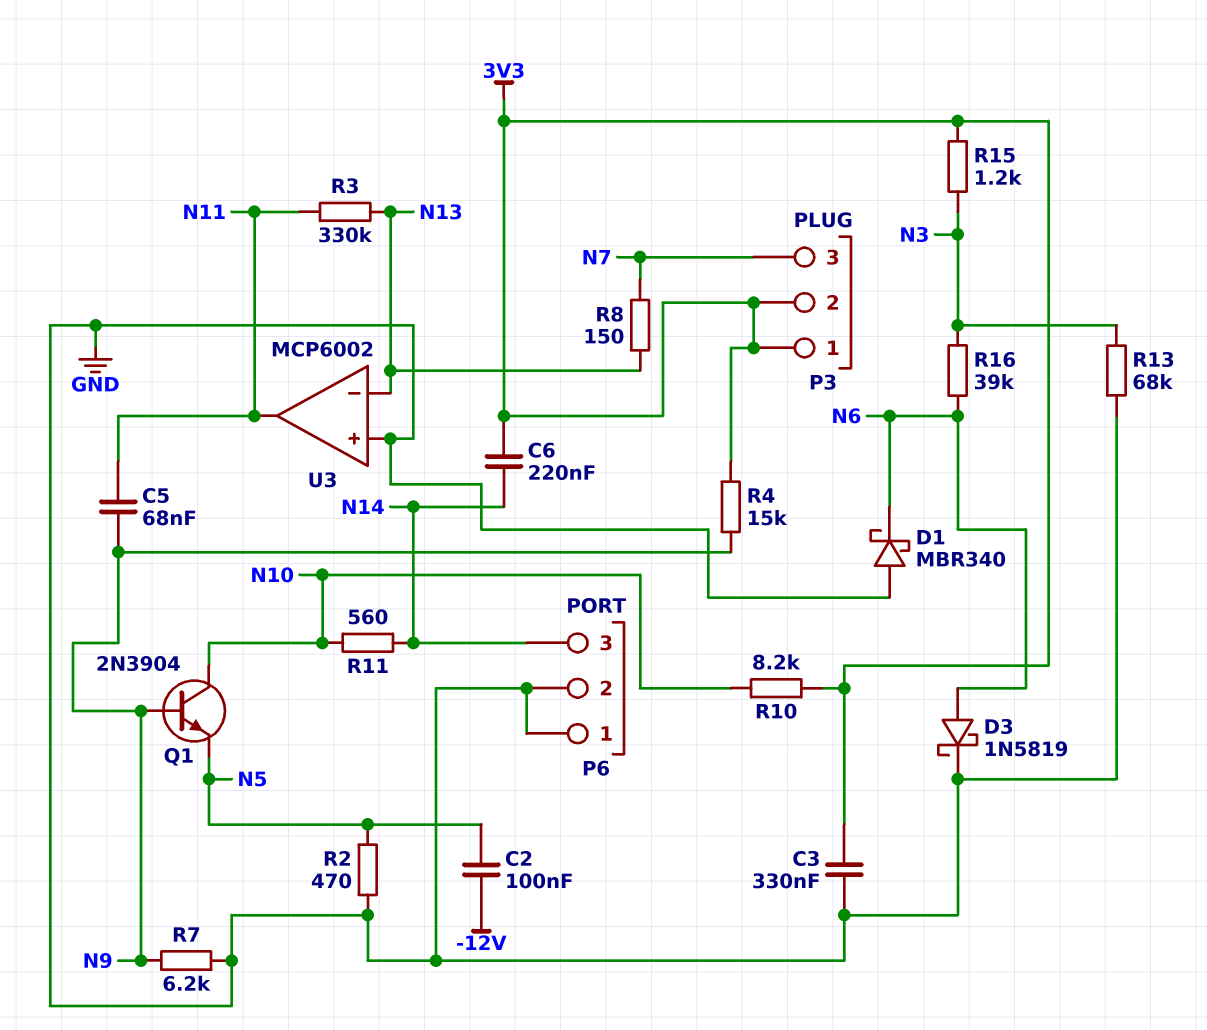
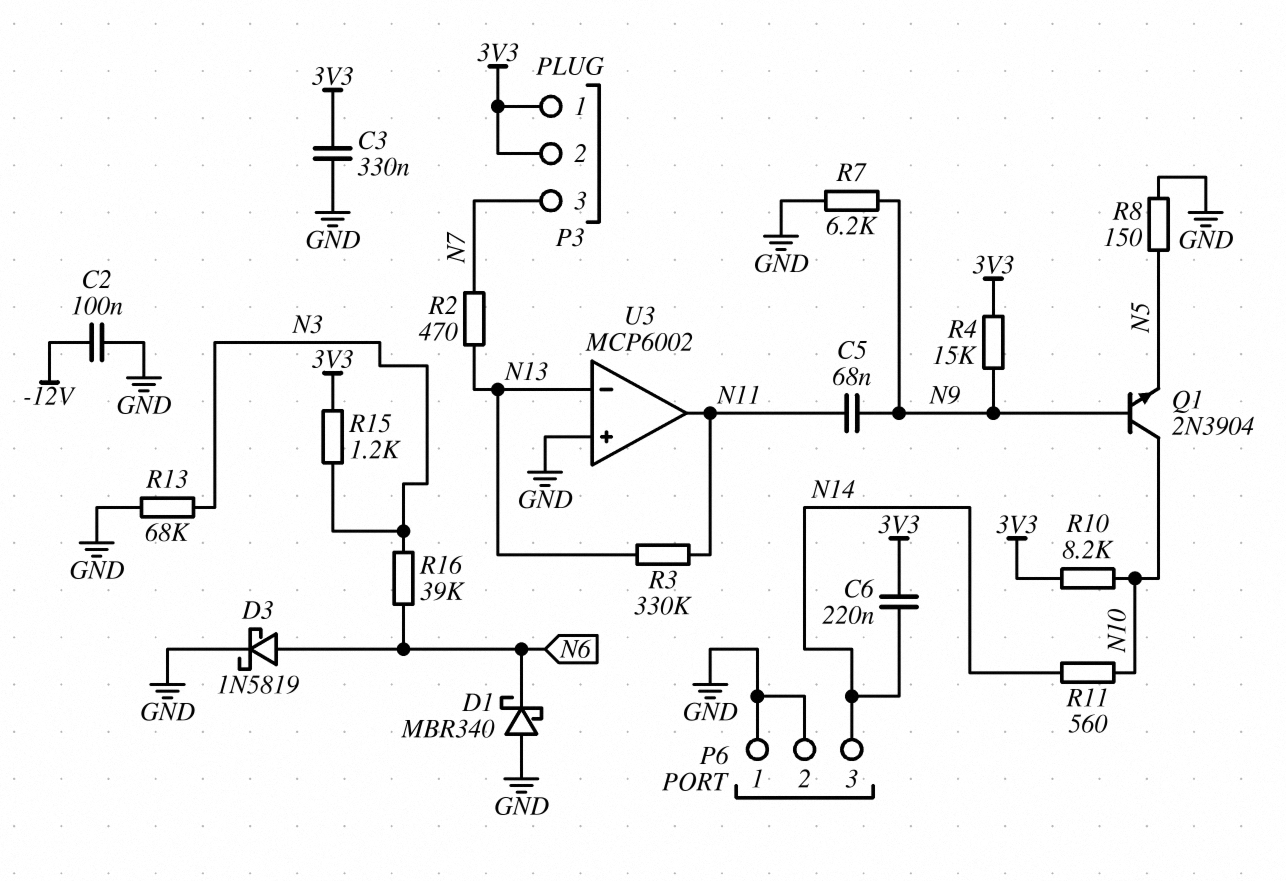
C2: 100nF (-12V, N5) -> 100nF (-12V, GND)
R2: 470 (GND, N5) -> 470 (N7, N13)
R8: 150 (N7, N13) -> 150 (GND, N5)

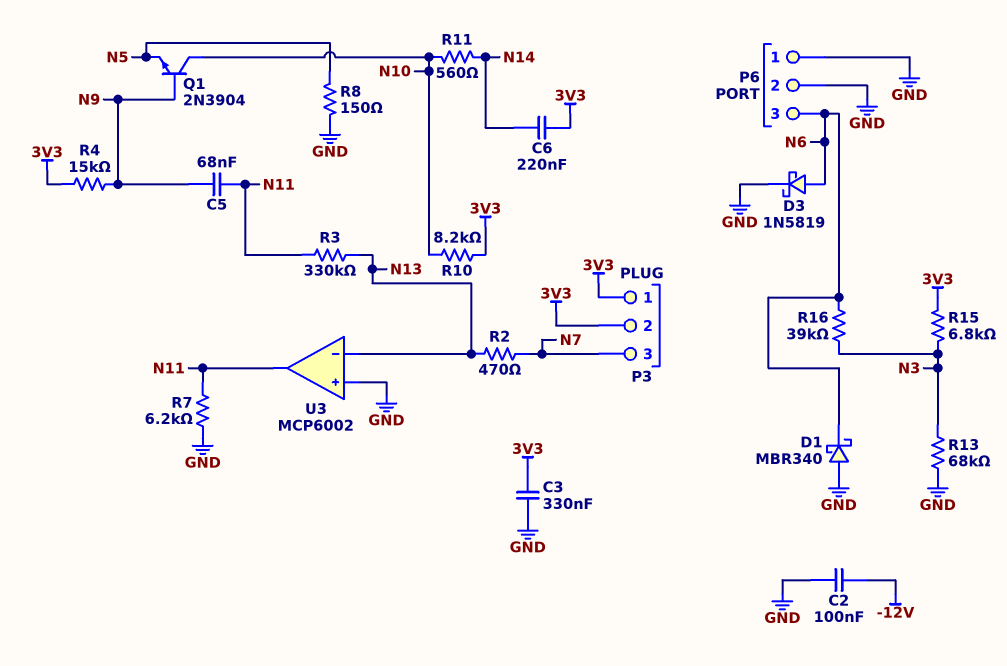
P6 pin 3: N14 -> N6
R7: 6.2k (GND, N9) -> 6.2k (GND, N11)
R15: 1.2k (3V3, N3) -> 6.8k (3V3, N3)

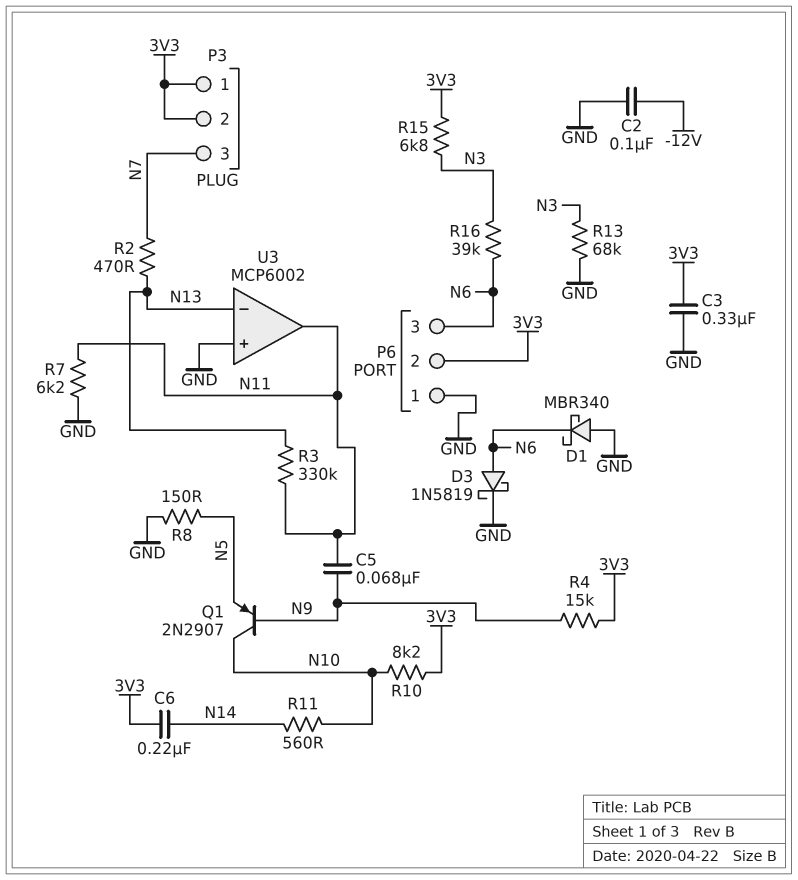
P6 pin 2: GND -> 3V3
Q1: NPN 2N3904 (B N9, C N10, E N5) -> PNP 2N2907 (B N9, C N10, E N5)

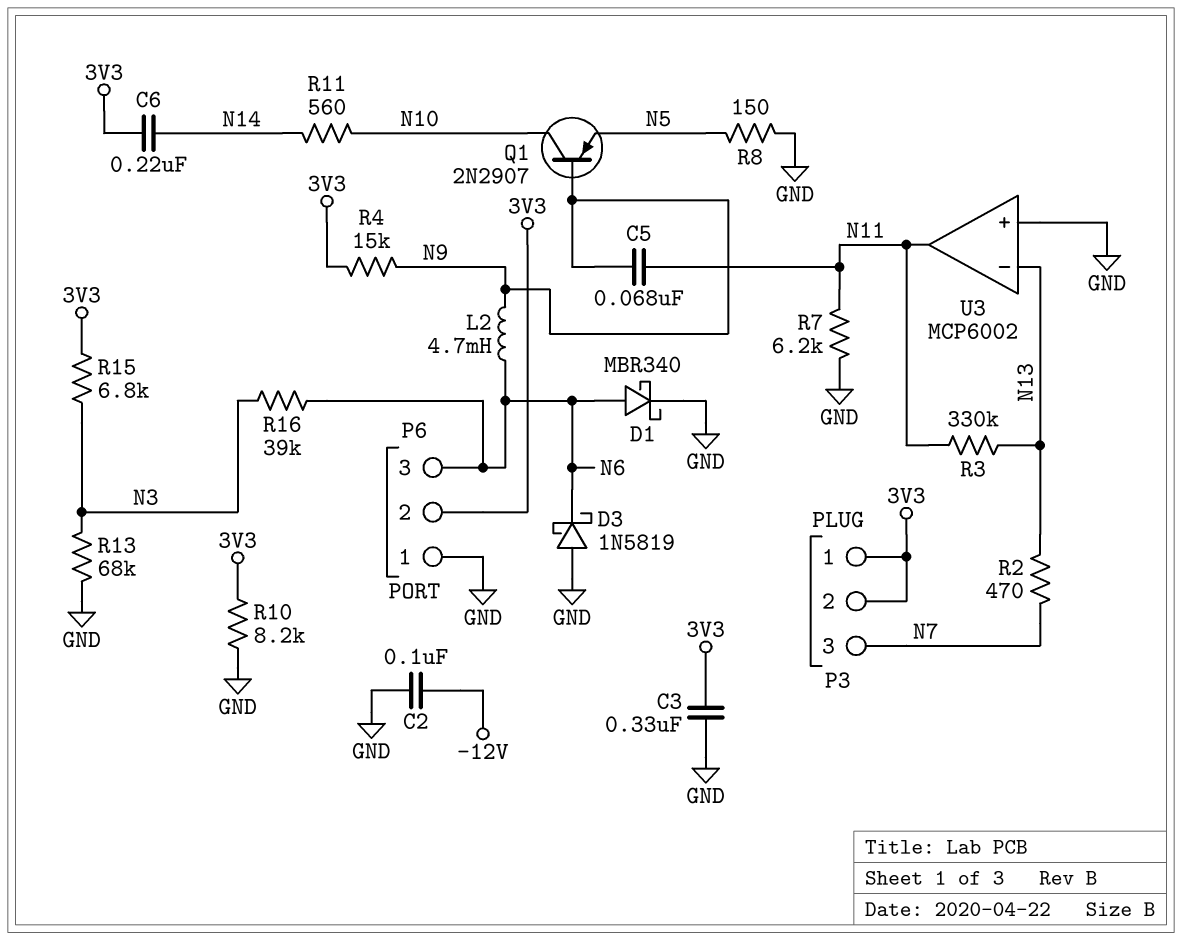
D1: schottky MBR340 (A GND, K N6) -> schottky MBR340 (A N6, K GND)
D3: schottky 1N5819 (A N6, K GND) -> schottky 1N5819 (A GND, K N6)
L2: none -> 4.7mH (N6, N9)
R10: 8.2k (3V3, N10) -> 8.2k (3V3, GND)

